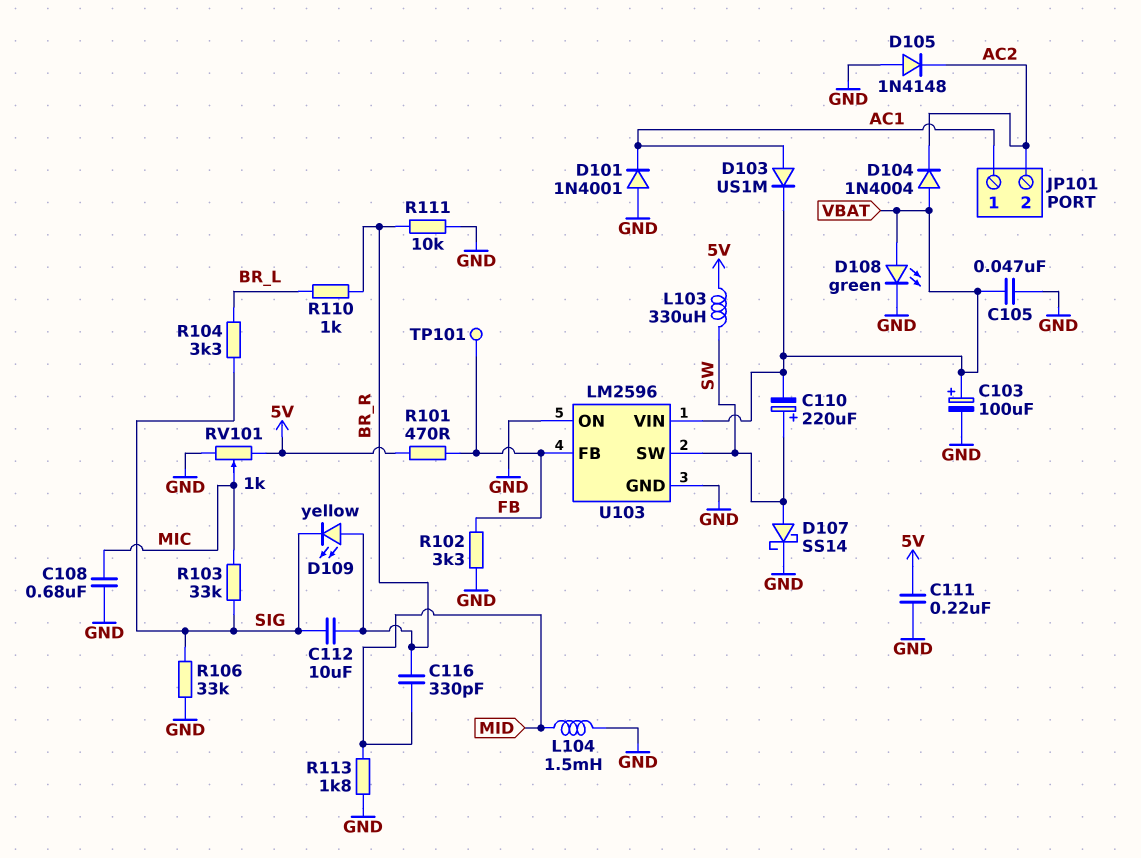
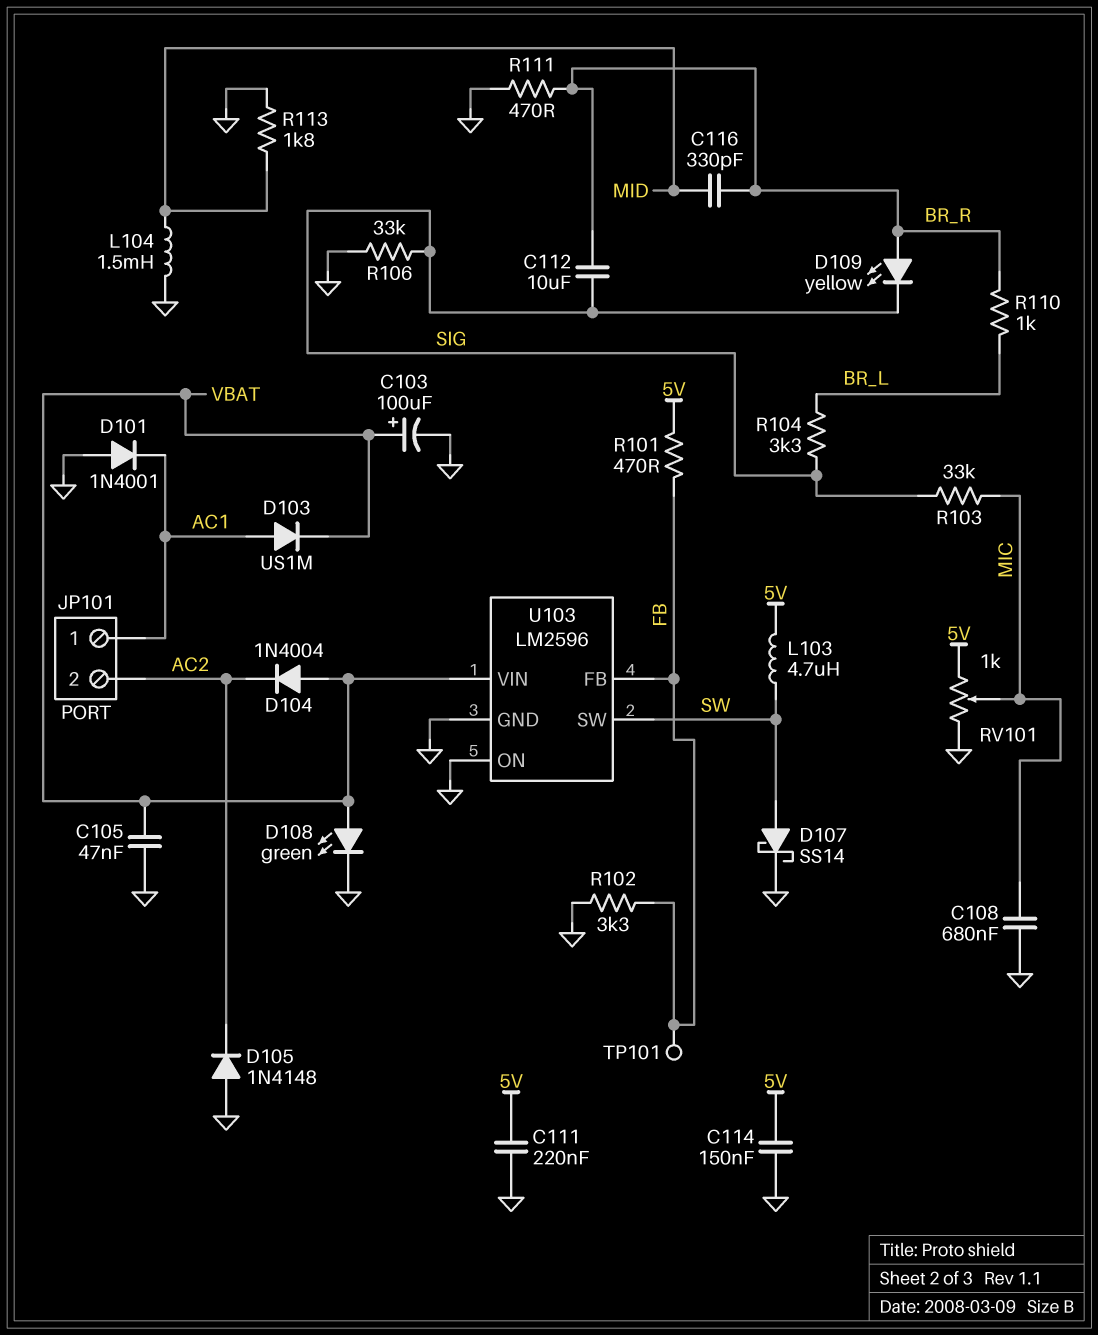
C110: 220uF (plus SW, minus VBAT) -> none
C114: none -> 150nF (5V, GND)
L103: 330uH (5V, SW) -> 4.7uH (5V, SW)
R111: 10k (BR_R, GND) -> 470 (BR_R, GND)

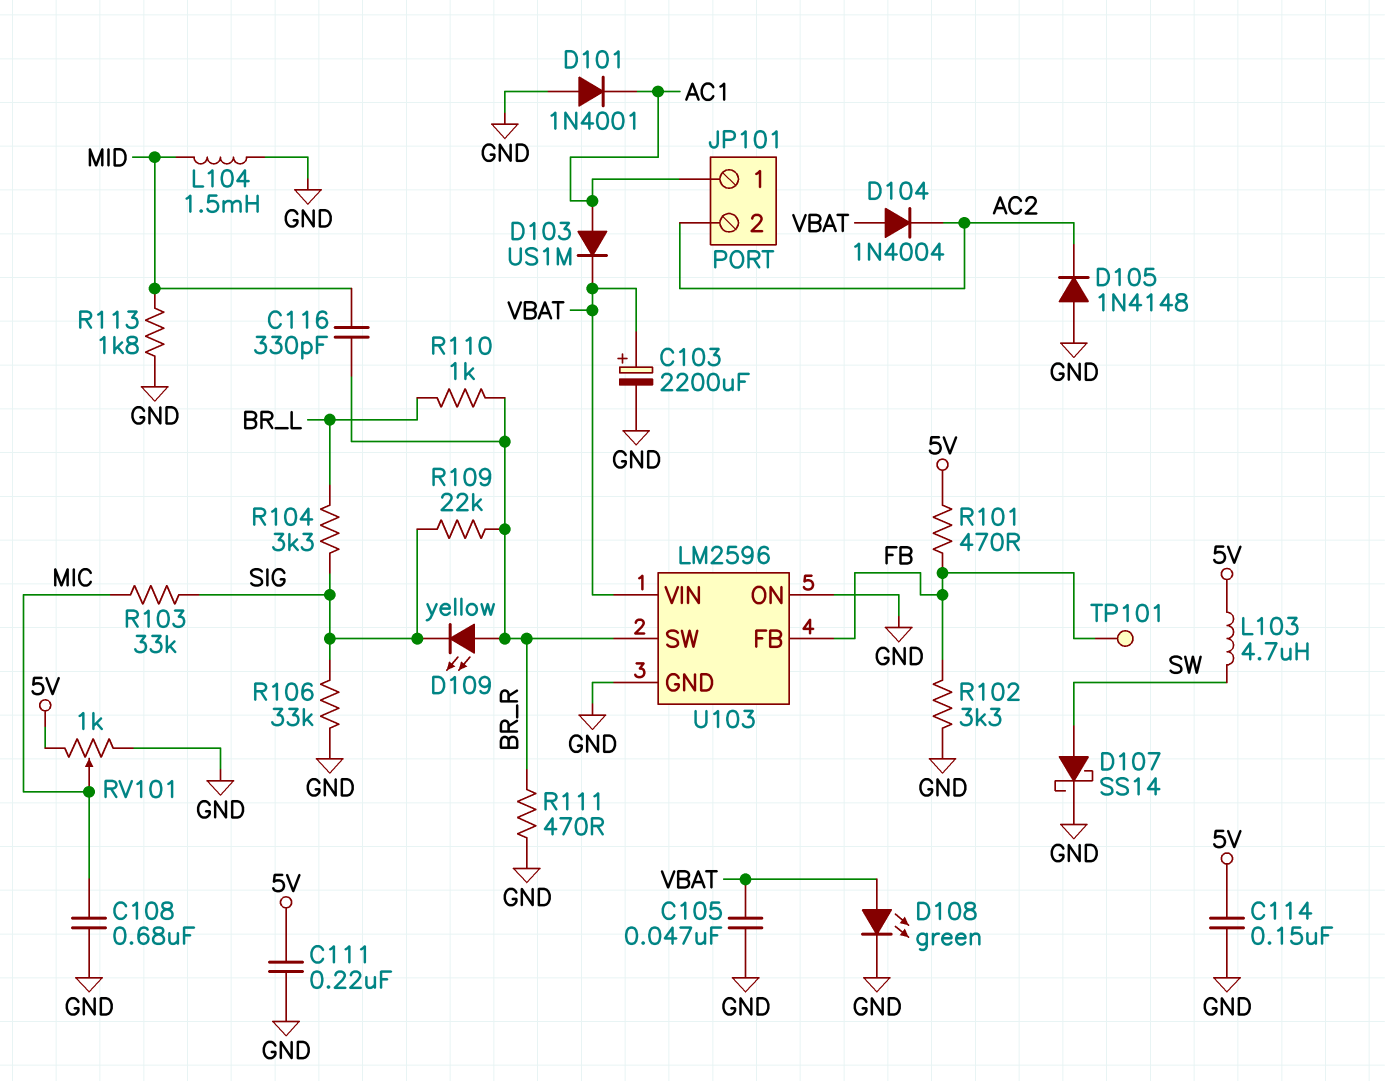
C103: 100uF (plus VBAT, minus GND) -> 2200uF (plus VBAT, minus GND)
C112: 10uF (BR_R, SIG) -> none
R109: none -> 22k (BR_R, SIG)
U103 pin SW: SW -> BR_R

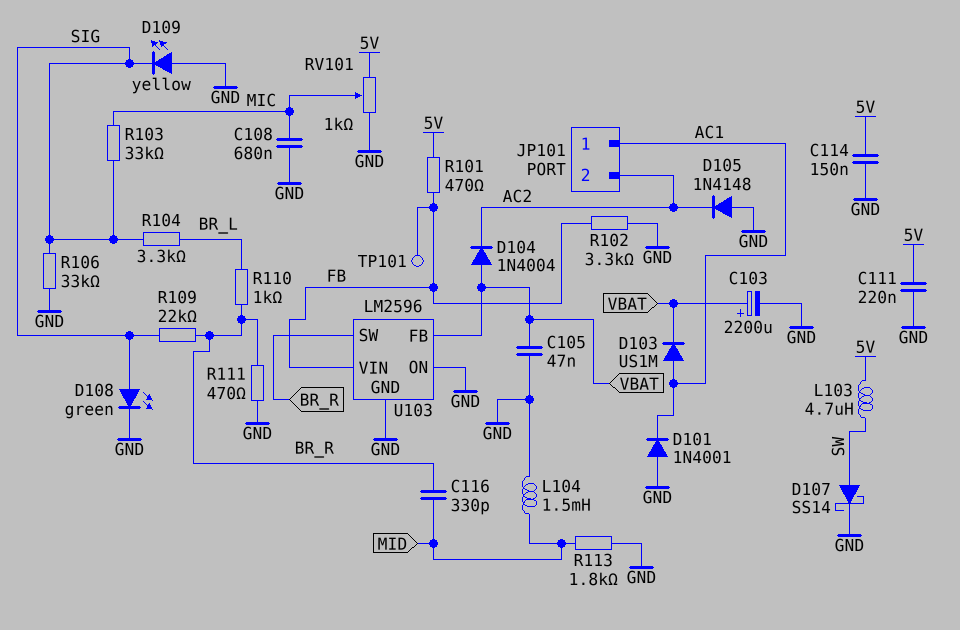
D108: LED green (A VBAT, K GND) -> LED green (A SIG, K GND)
D109: LED yellow (A BR_R, K SIG) -> LED yellow (A GND, K SIG)
U103 pin FB: FB -> VBAT
U103 pin VIN: VBAT -> FB

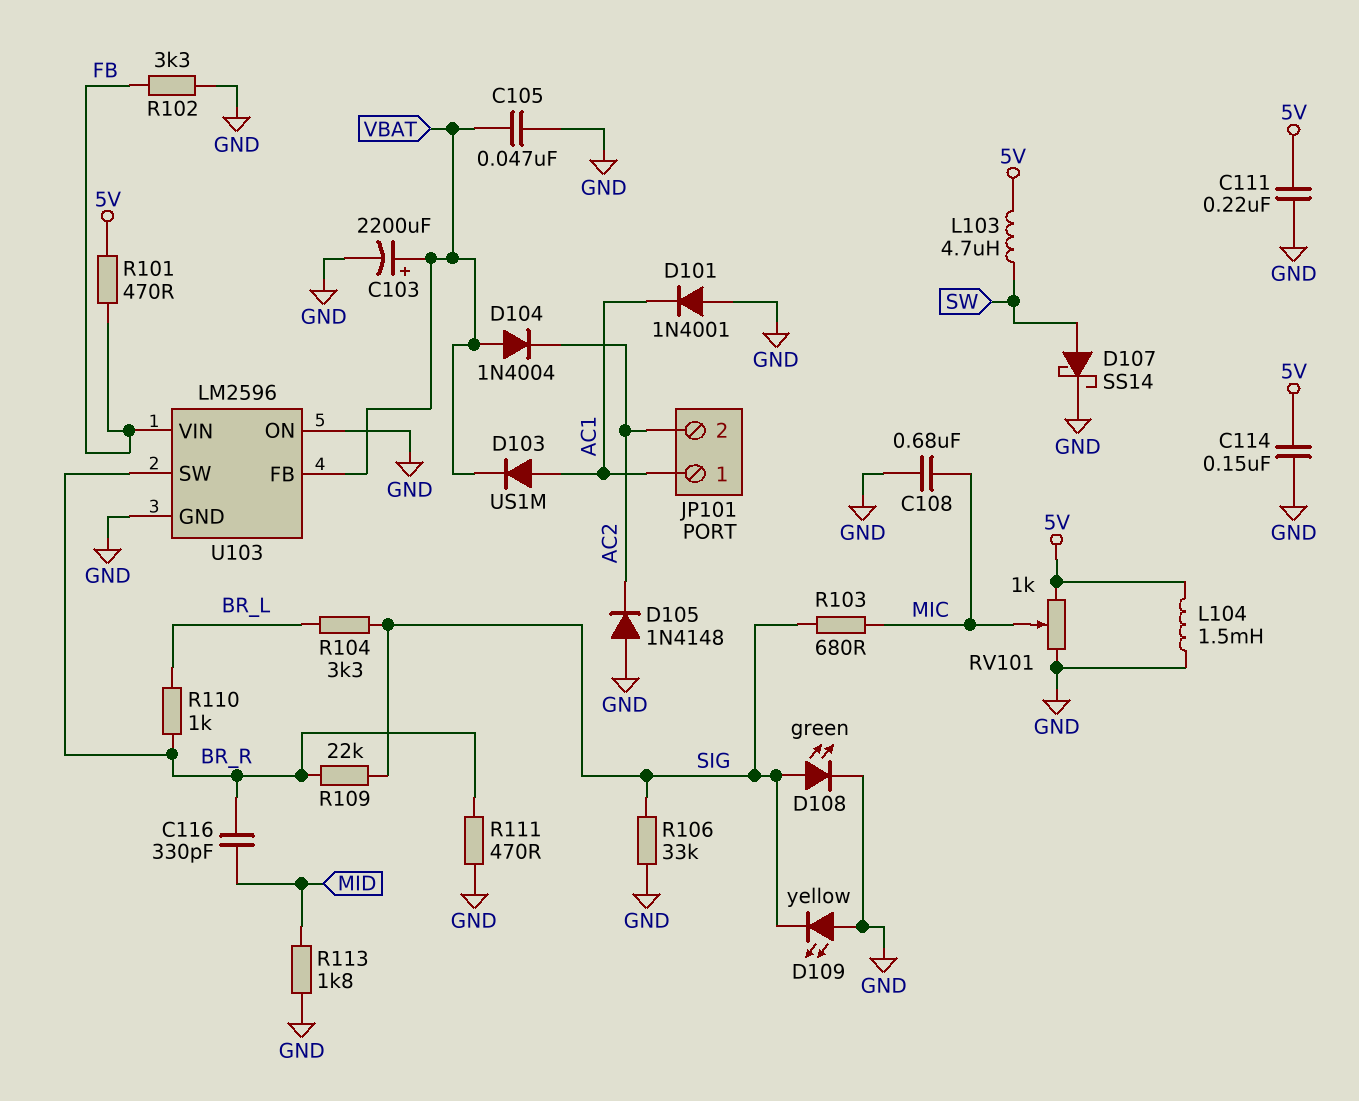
L104: 1.5mH (GND, MID) -> 1.5mH (5V, GND)
R103: 33k (MIC, SIG) -> 680 (MIC, SIG)
TP101: test point (FB) -> none

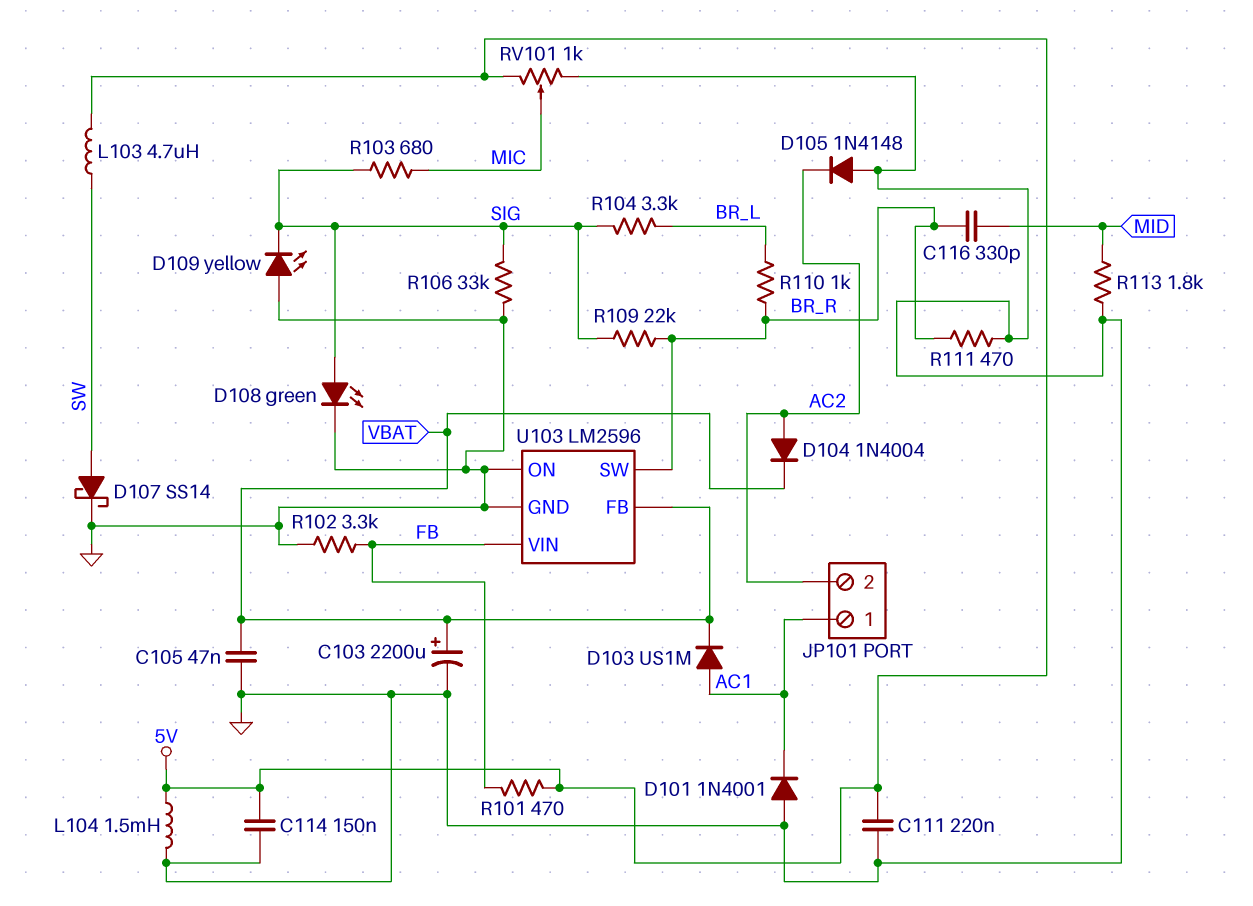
C108: 680nF (GND, MIC) -> none
D104: diode 1N4004 (A VBAT, K AC2) -> diode 1N4004 (A AC2, K VBAT)

